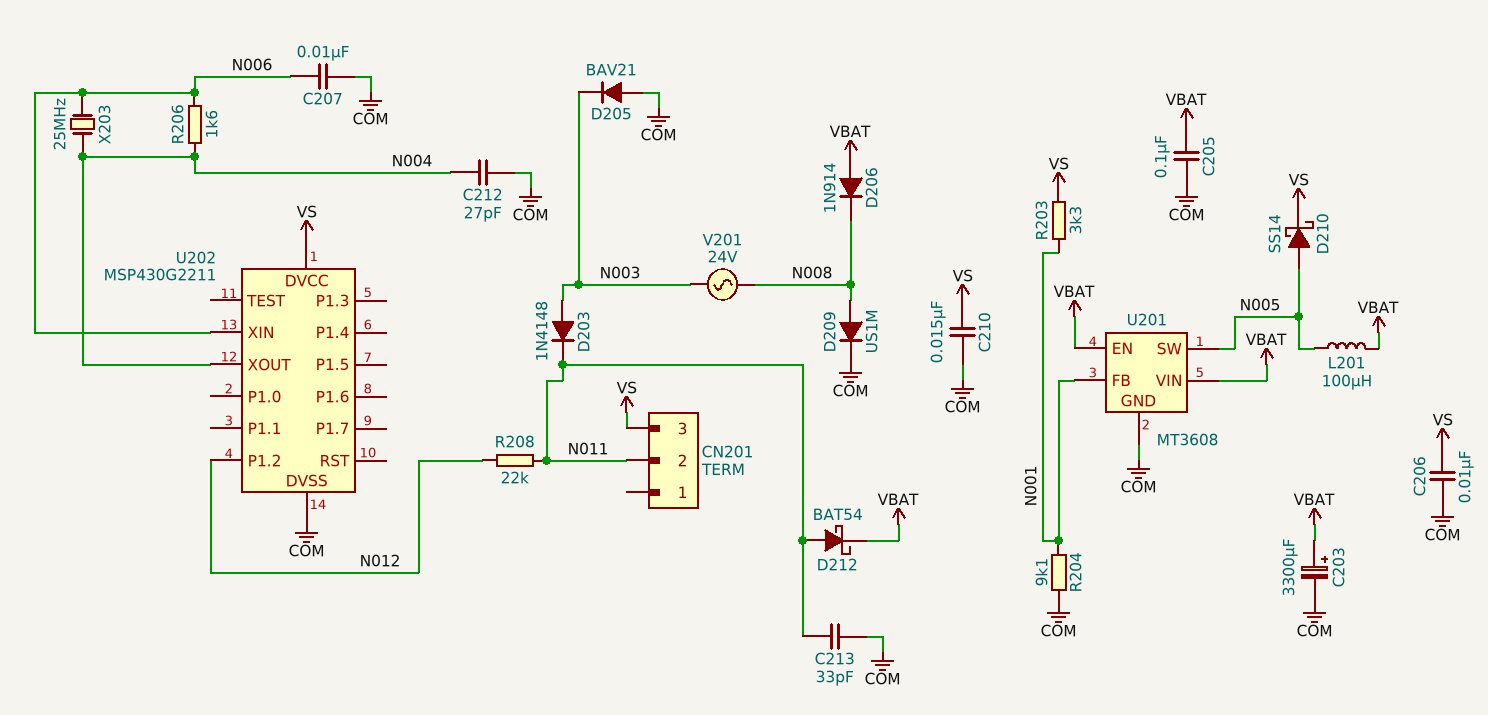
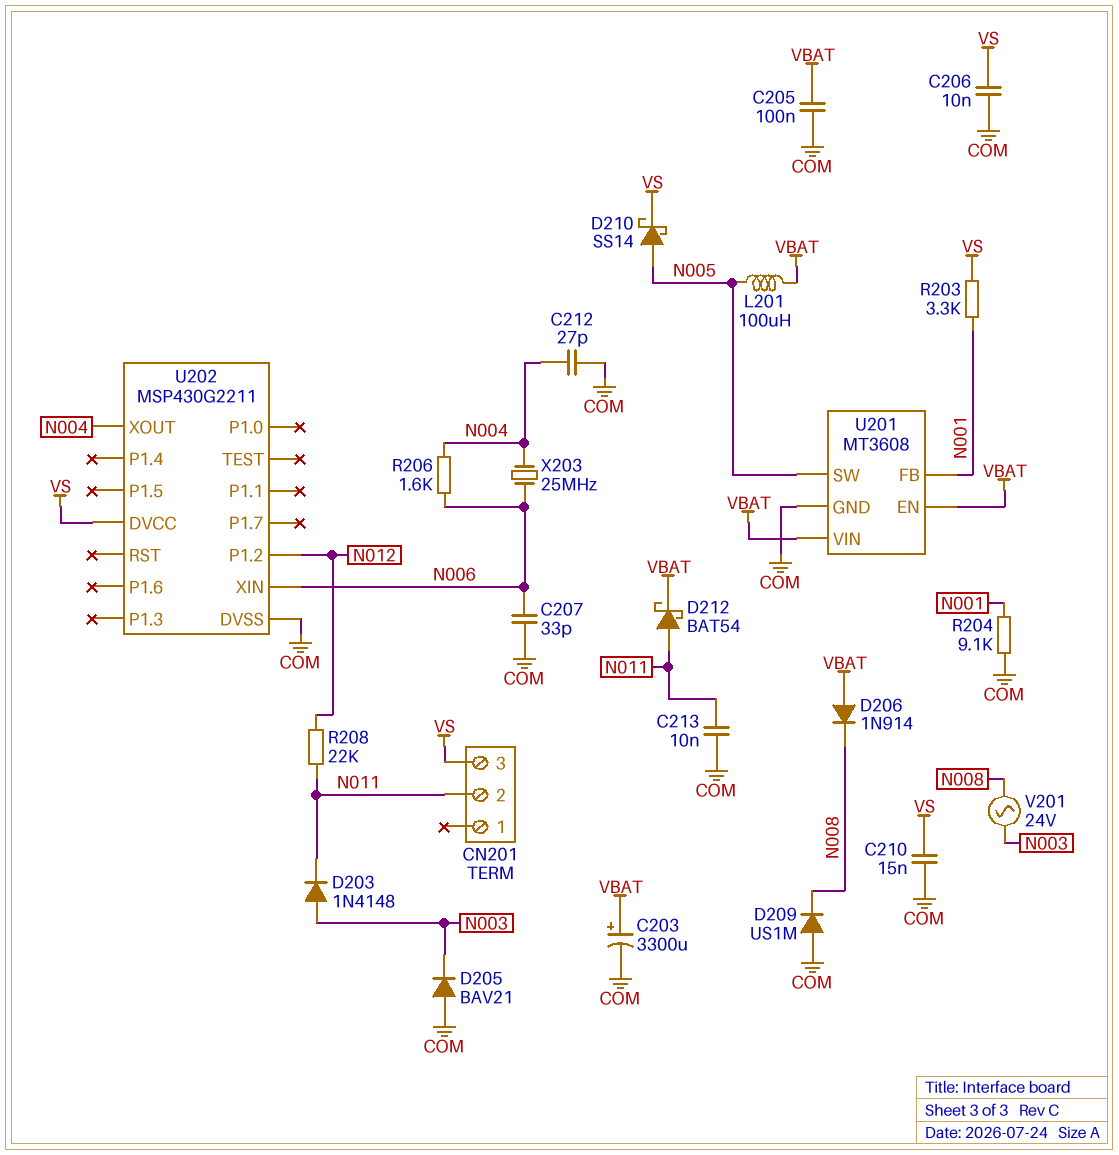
C207: 10nF (COM, N006) -> 33pF (COM, N006)
C213: 33pF (COM, N011) -> 10nF (COM, N011)
D209: diode US1M (A N008, K COM) -> diode US1M (A COM, K N008)

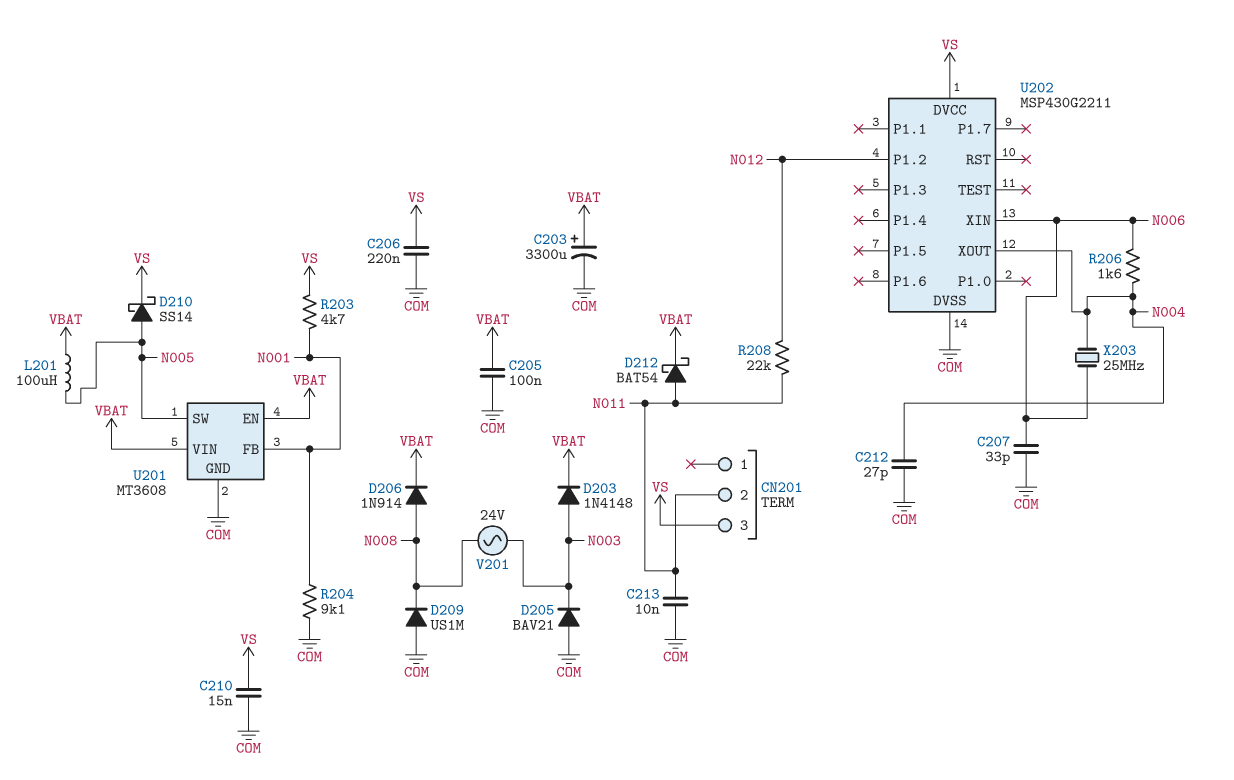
C206: 10nF (COM, VS) -> 220nF (COM, VS)
D203: diode 1N4148 (A N003, K N011) -> diode 1N4148 (A N003, K VBAT)
D206: diode 1N914 (A VBAT, K N008) -> diode 1N914 (A N008, K VBAT)
R203: 3.3k (N001, VS) -> 4.7k (N001, VS)

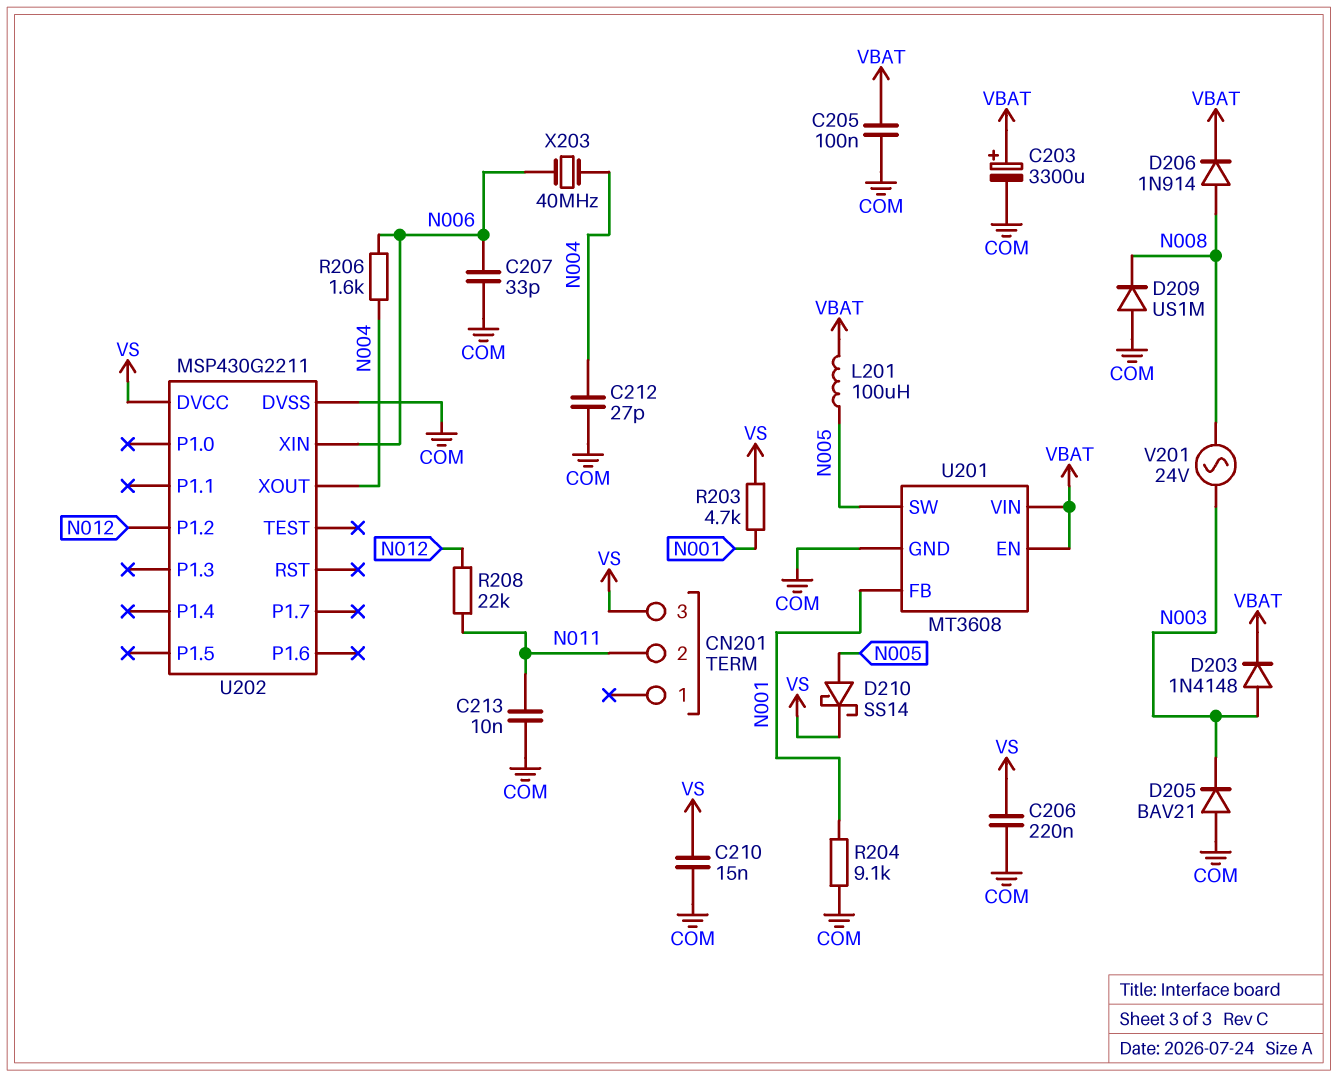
D212: schottky BAT54 (A N011, K VBAT) -> none
X203: 25MHz (N004, N006) -> 40MHz (N004, N006)

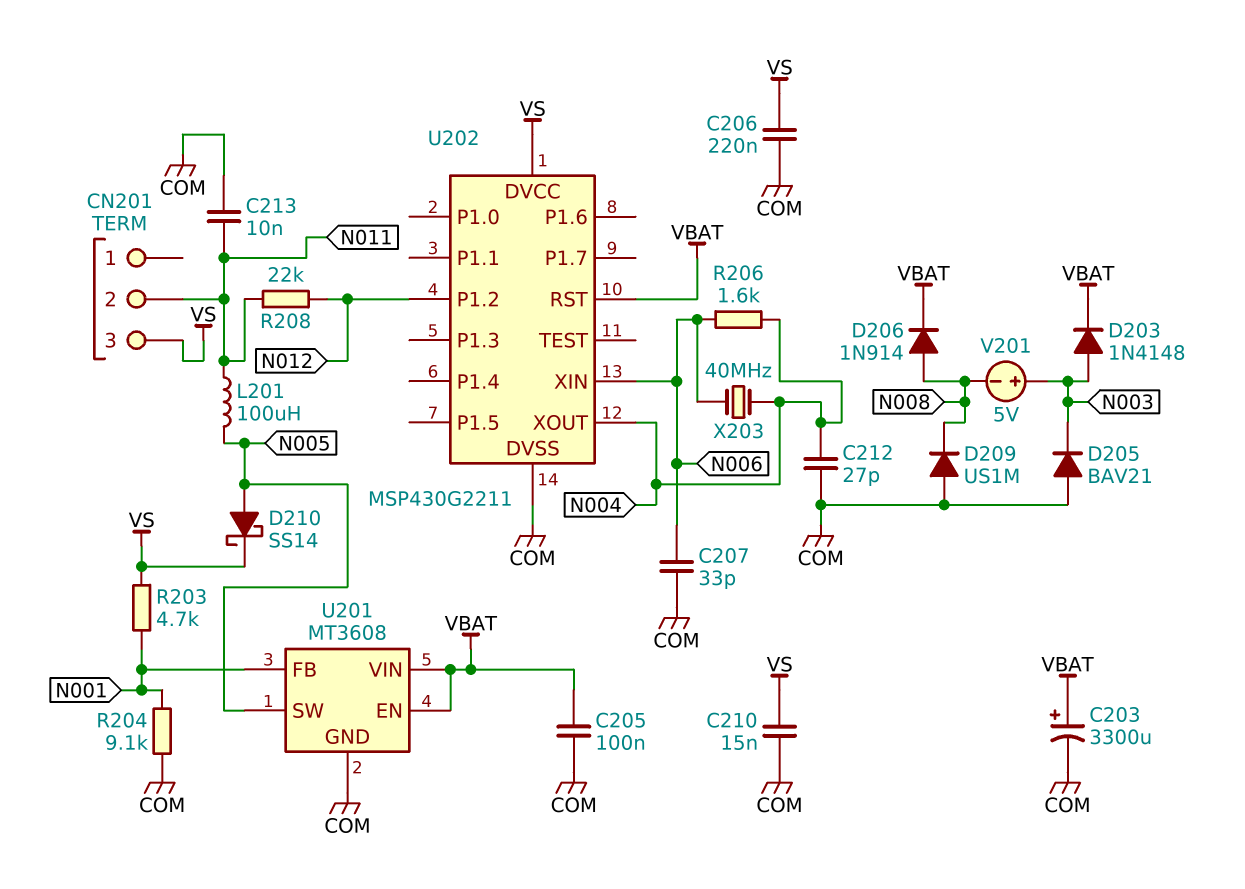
L201: 100uH (N005, VBAT) -> 100uH (N005, N011)
U202 pin RST: none -> VBAT
V201: AC 24V (N003, N008) -> 5V (plus N003, minus N008)

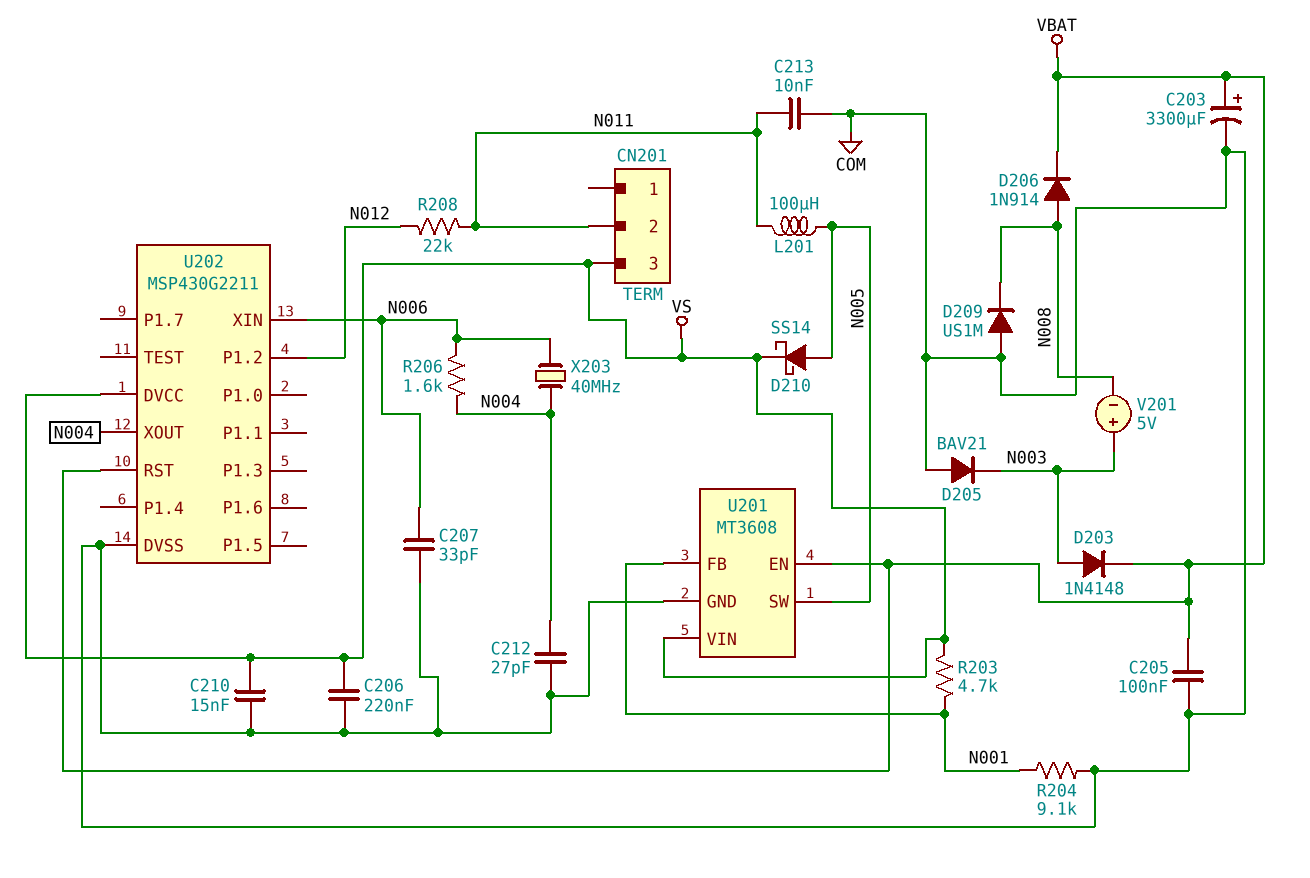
U201 pin VIN: VBAT -> VS

